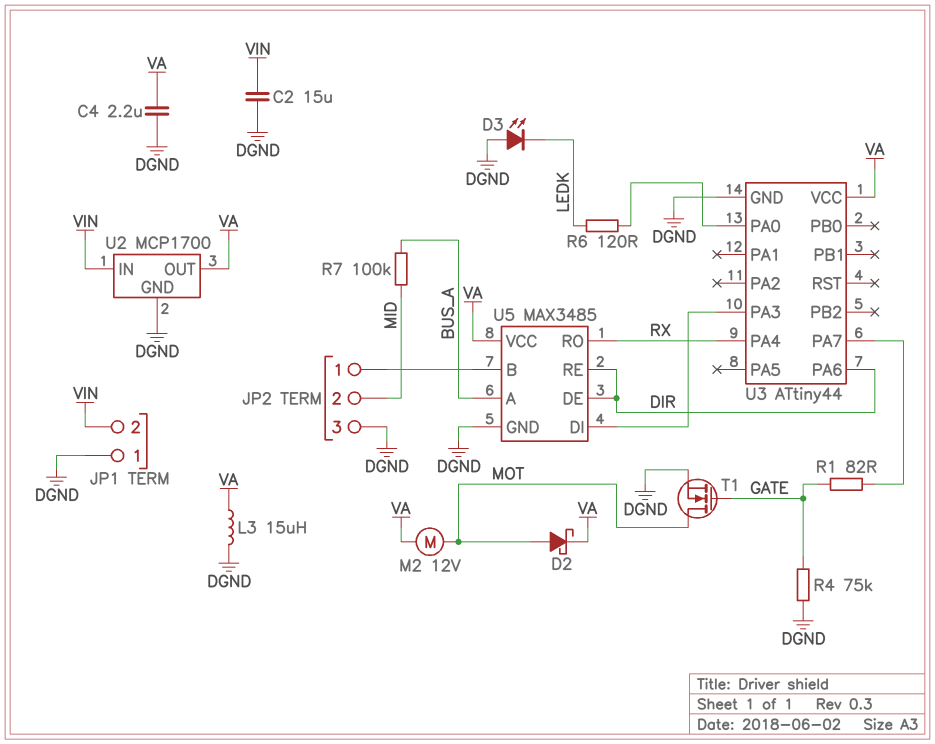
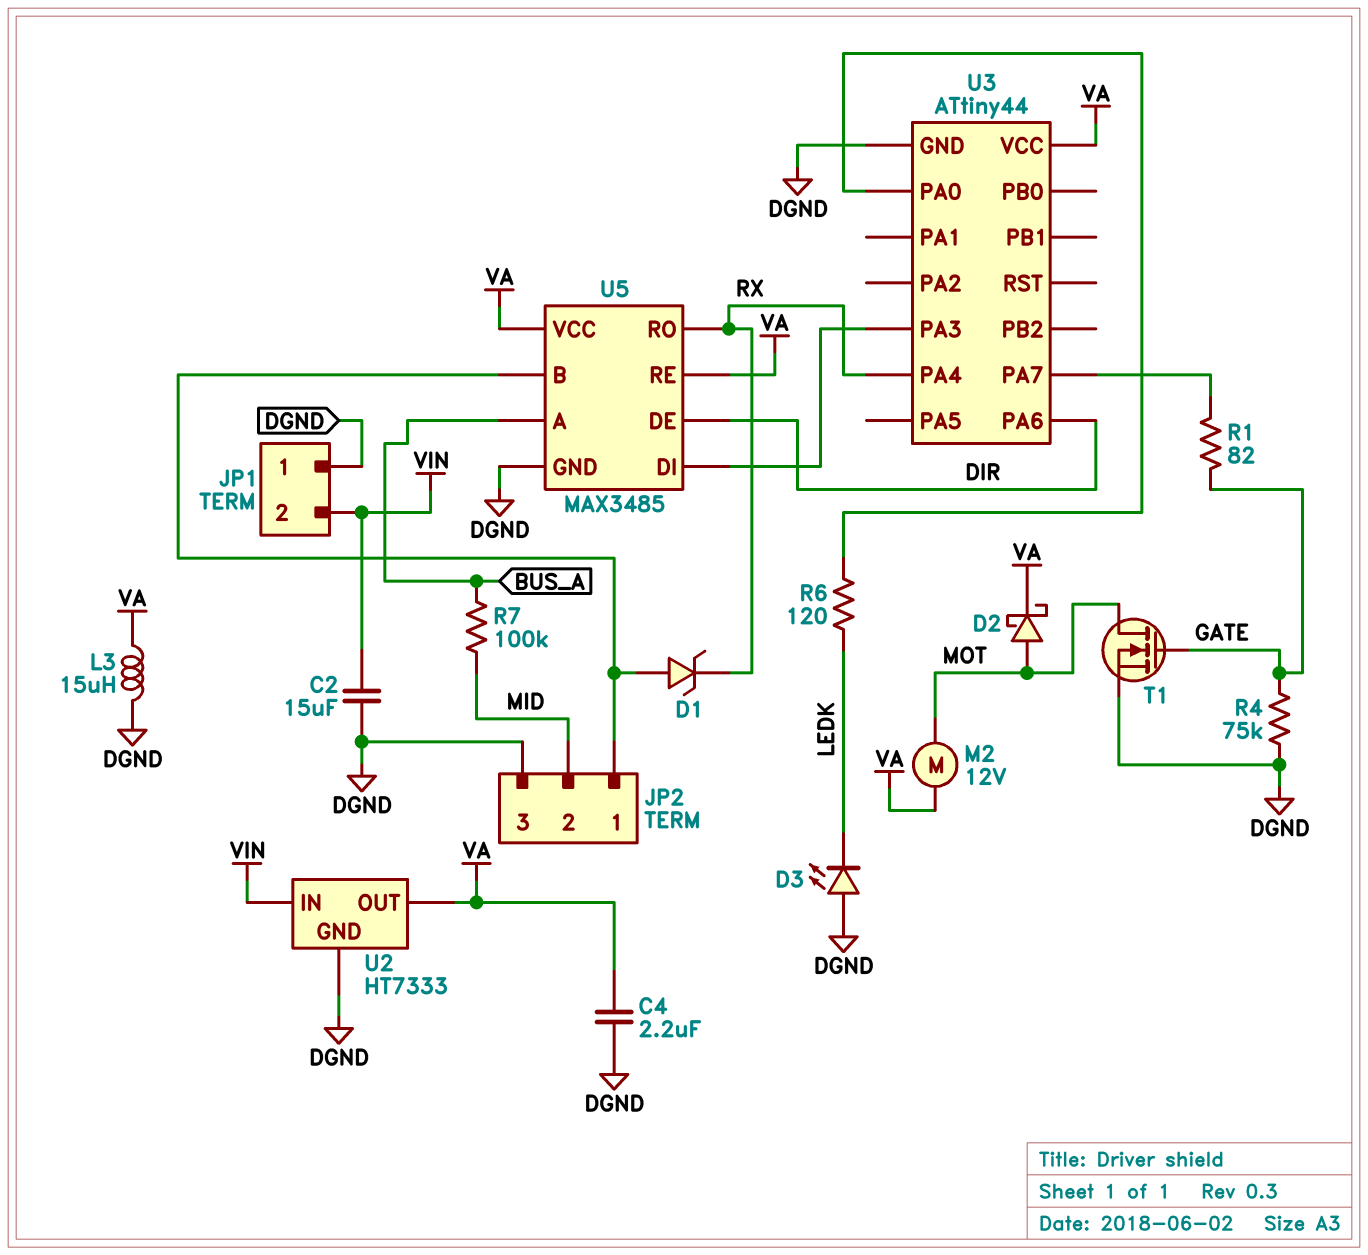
D1: none -> zener (A JP2/1, K RX)
U2: MCP1700 -> HT7333
U5 pin RE: DIR -> VA

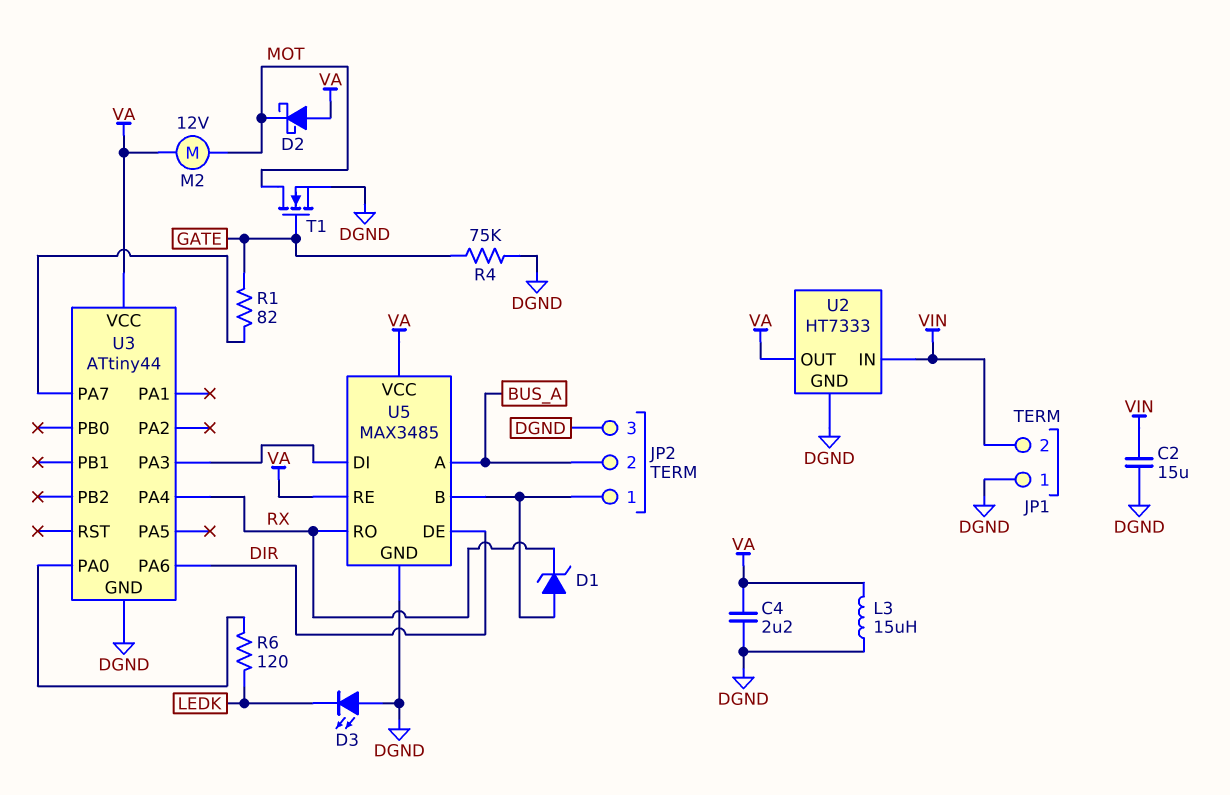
D2: schottky (A MOT, K VA) -> schottky (A VA, K MOT)
JP2 pin 2: MID -> BUS_A
R7: 100k (BUS_A, MID) -> none

